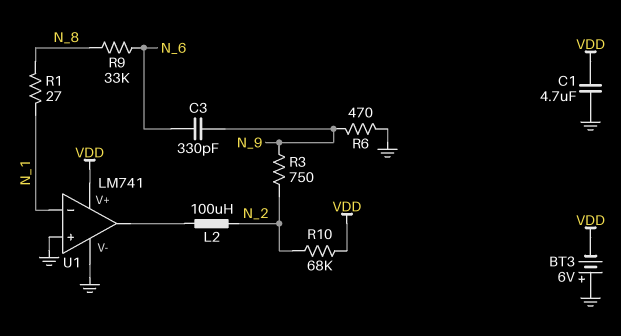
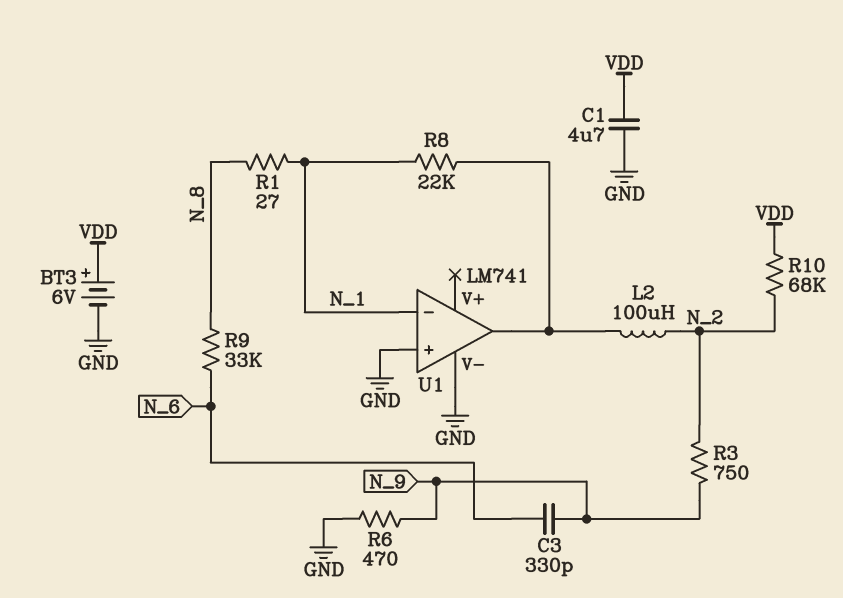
BT3: 6V (plus GND, minus VDD) -> 6V (plus VDD, minus GND)
R8: none -> 22k (N_1, U1/out)
U1 pin V+: VDD -> none

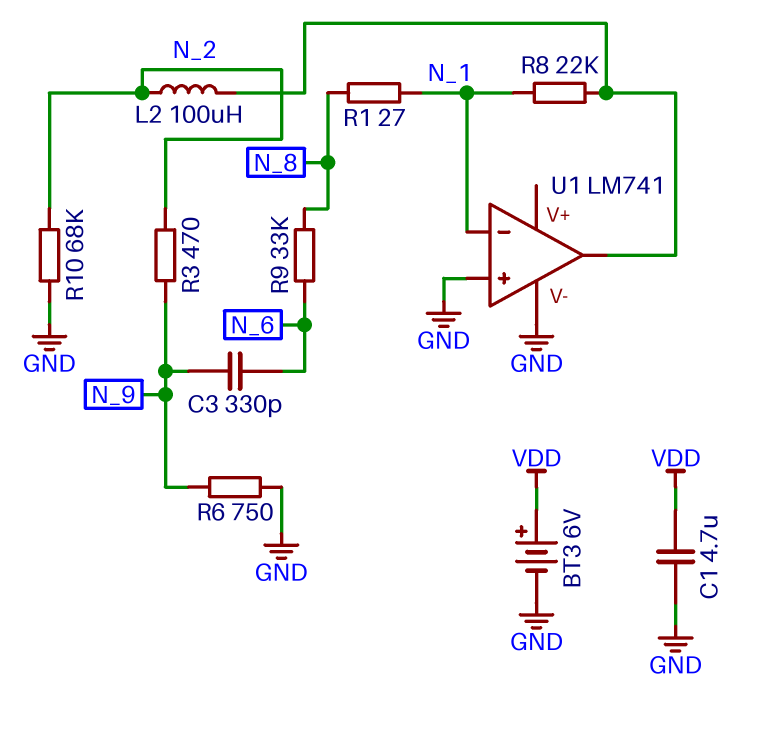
R3: 750 (N_2, N_9) -> 470 (N_2, N_9)
R6: 470 (GND, N_9) -> 750 (GND, N_9)
R10: 68k (N_2, VDD) -> 68k (GND, N_2)

